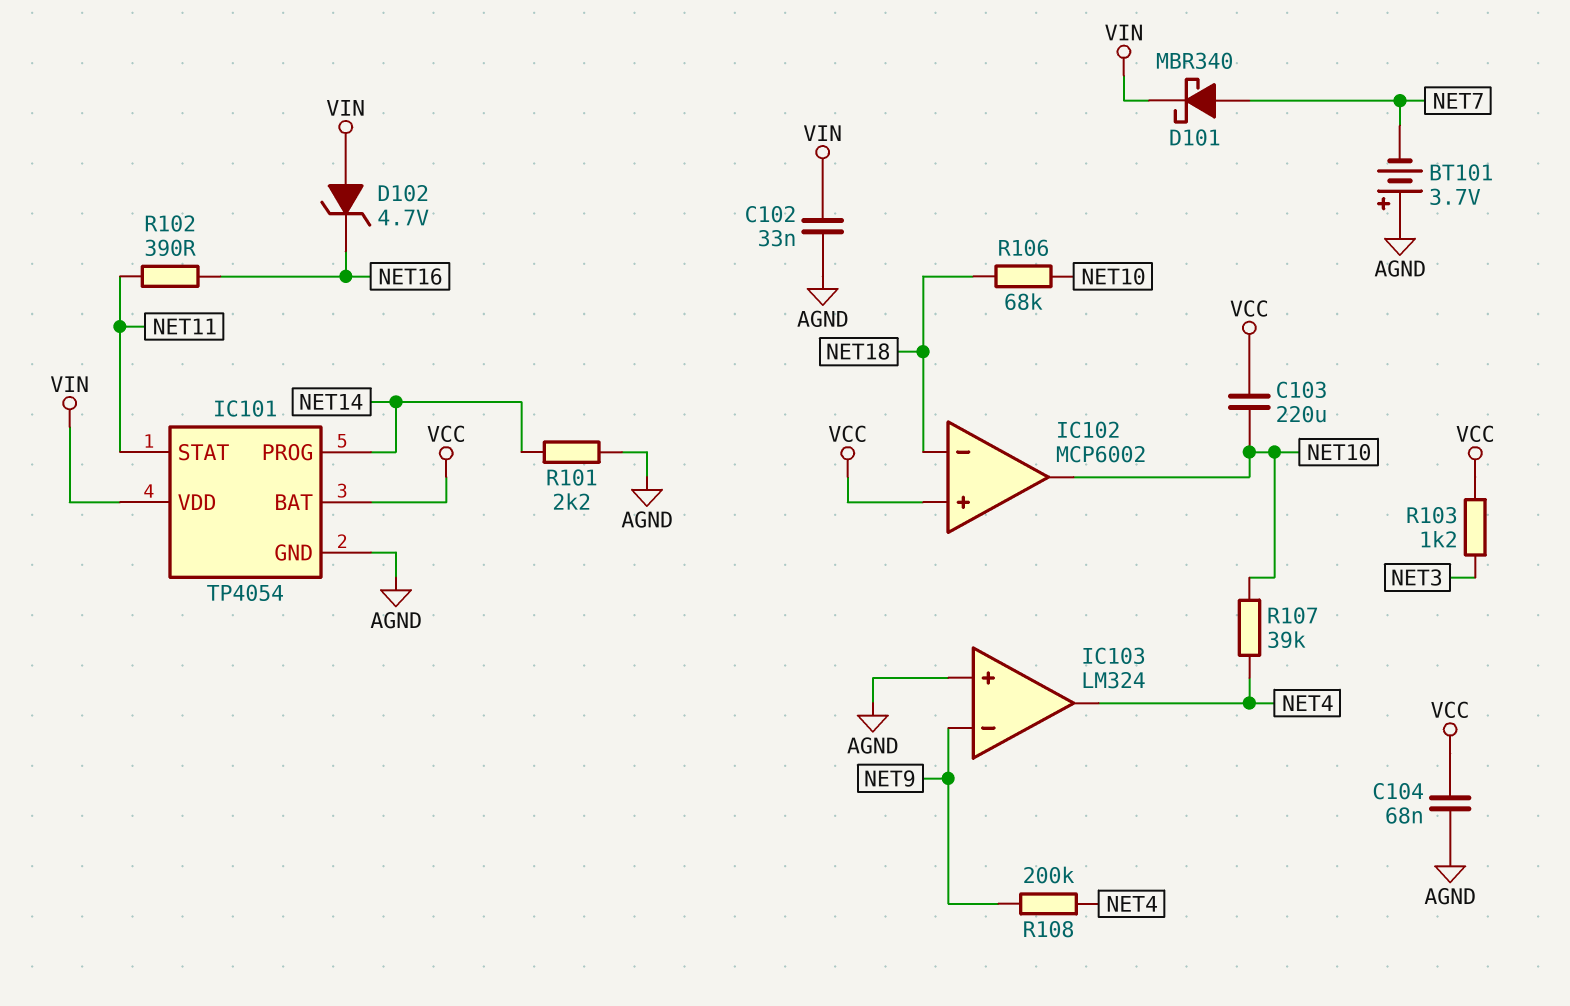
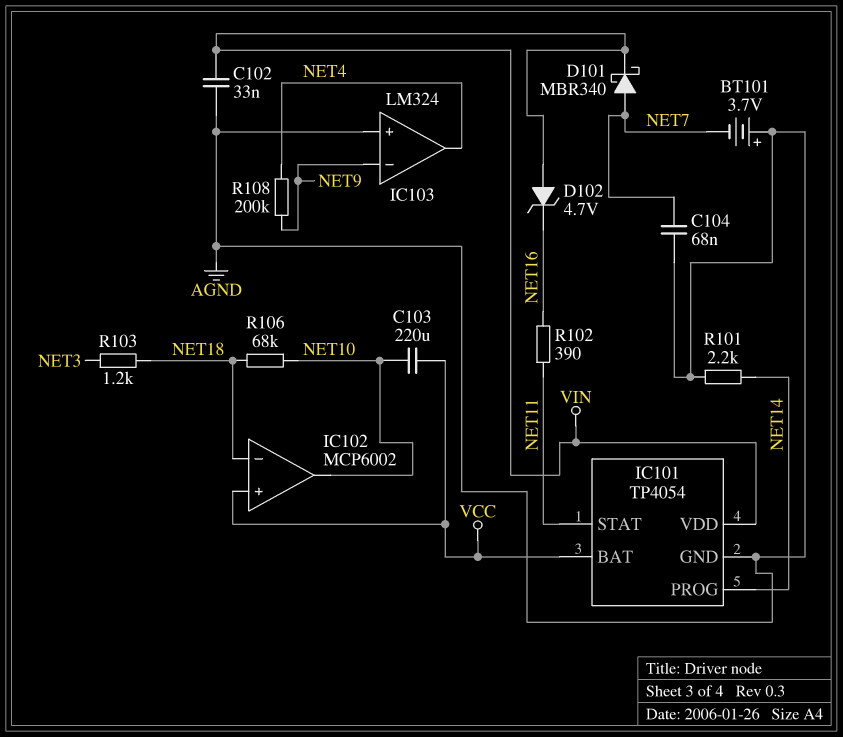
C104: 68nF (AGND, VCC) -> 68nF (AGND, NET7)
R103: 1.2k (NET3, VCC) -> 1.2k (NET3, NET18)
R107: 39k (NET4, NET10) -> none

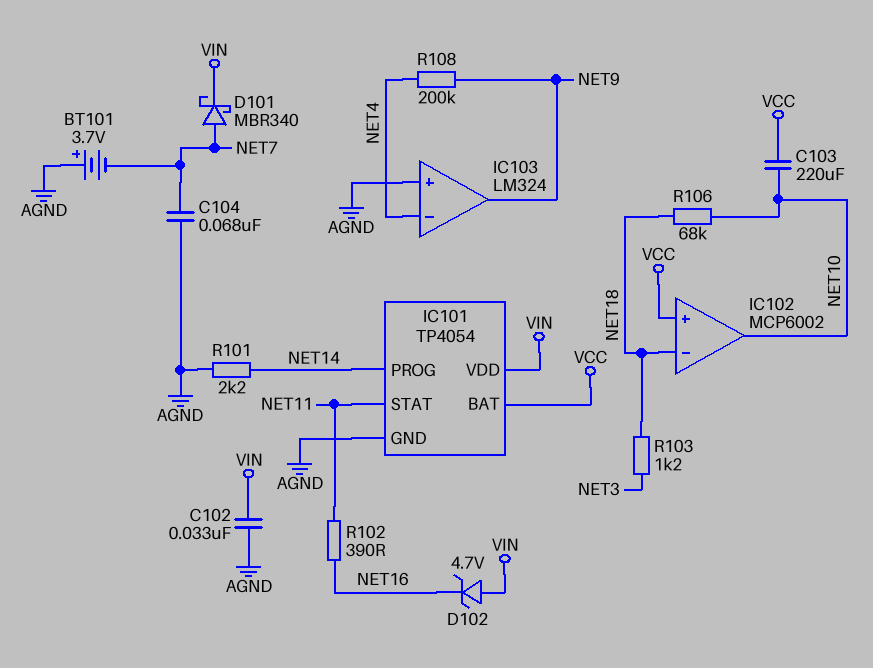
IC103 pin in-: NET9 -> NET4
IC103 pin out: NET4 -> NET9

